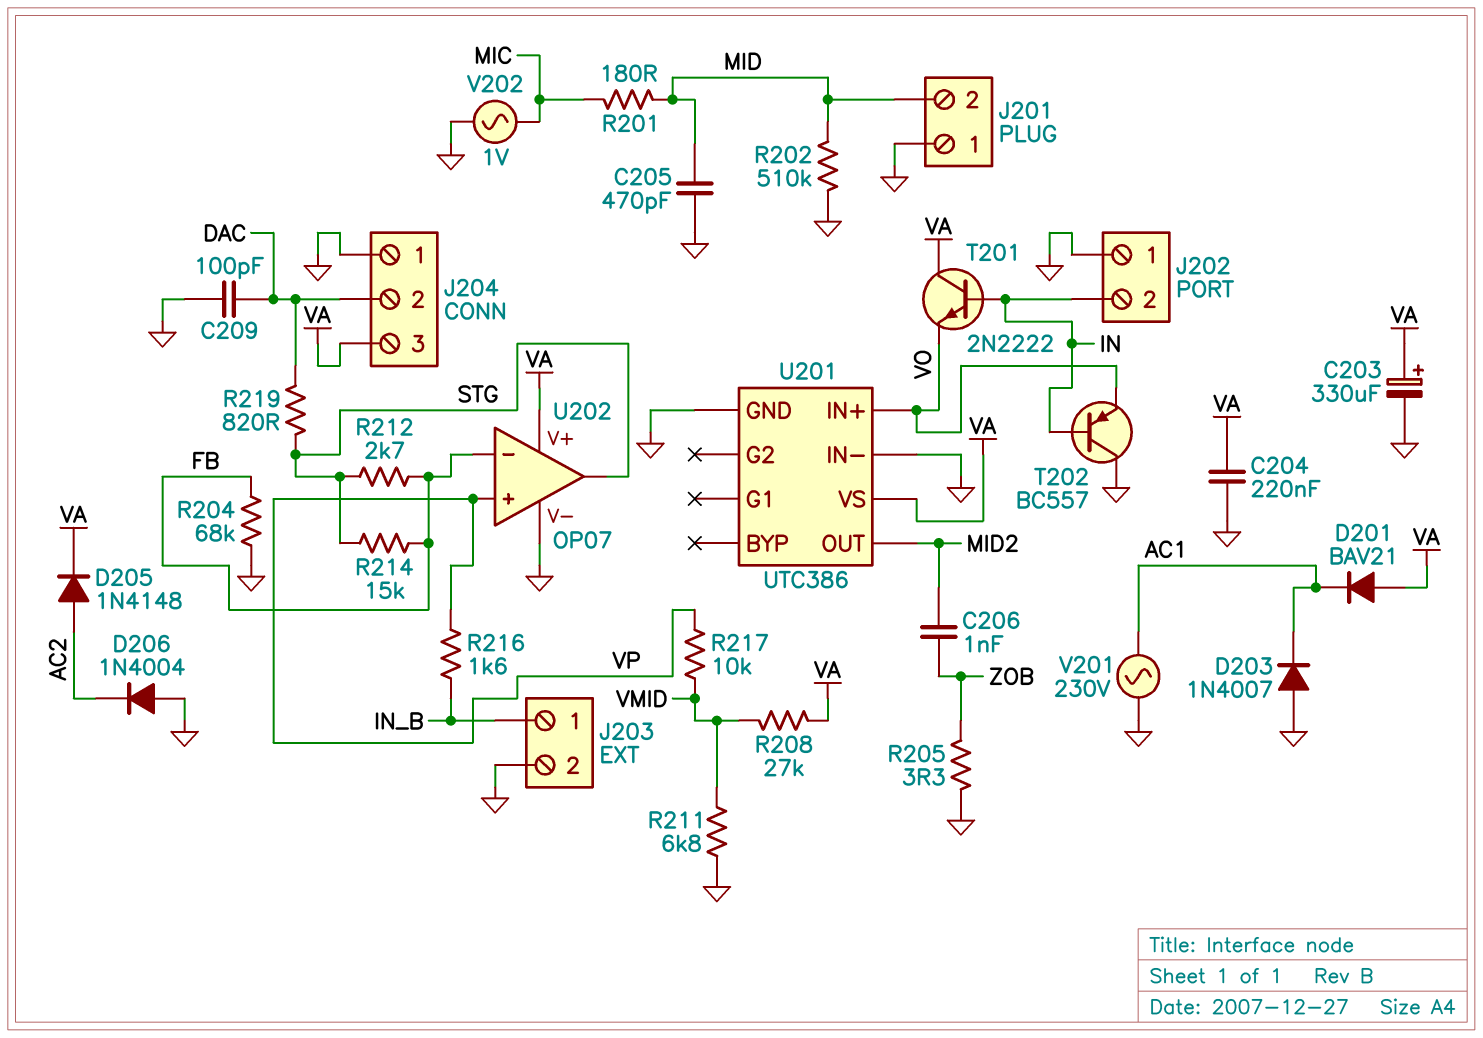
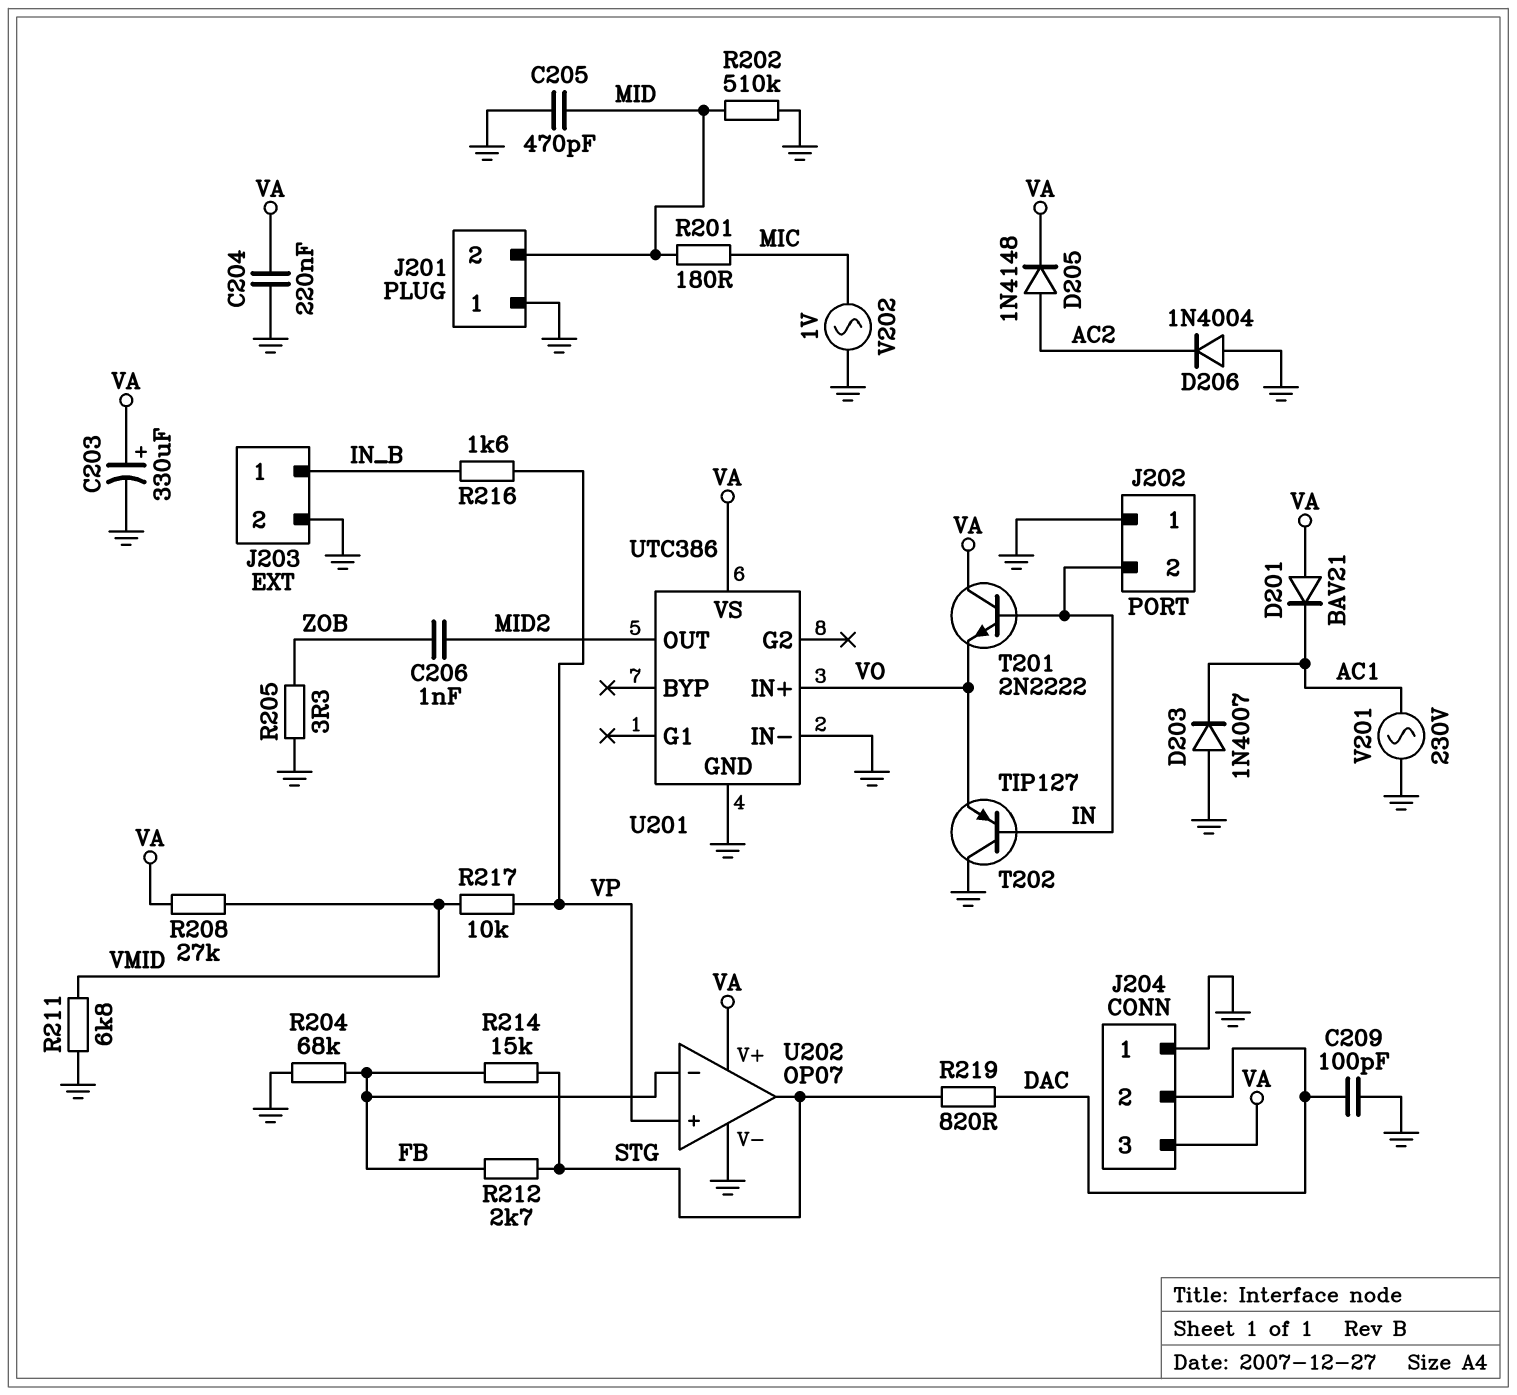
T202: PNP BC557 (B IN, C GND, E VO) -> PNP TIP127 (B IN, C GND, E VO)

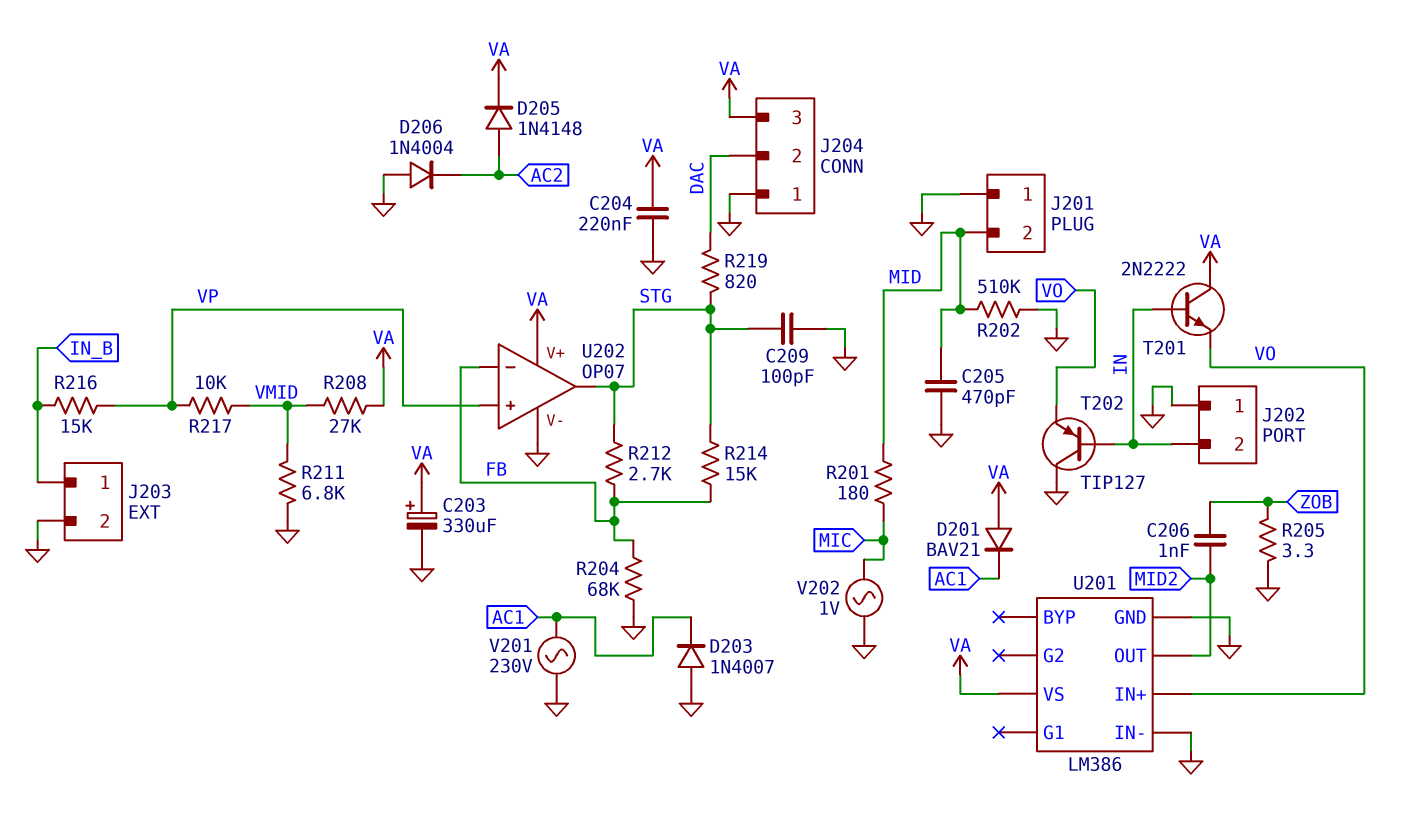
C209: 100pF (DAC, GND) -> 100pF (GND, STG)
R216: 1.6k (IN_B, VP) -> 15k (IN_B, VP)
U201: UTC386 -> LM386

